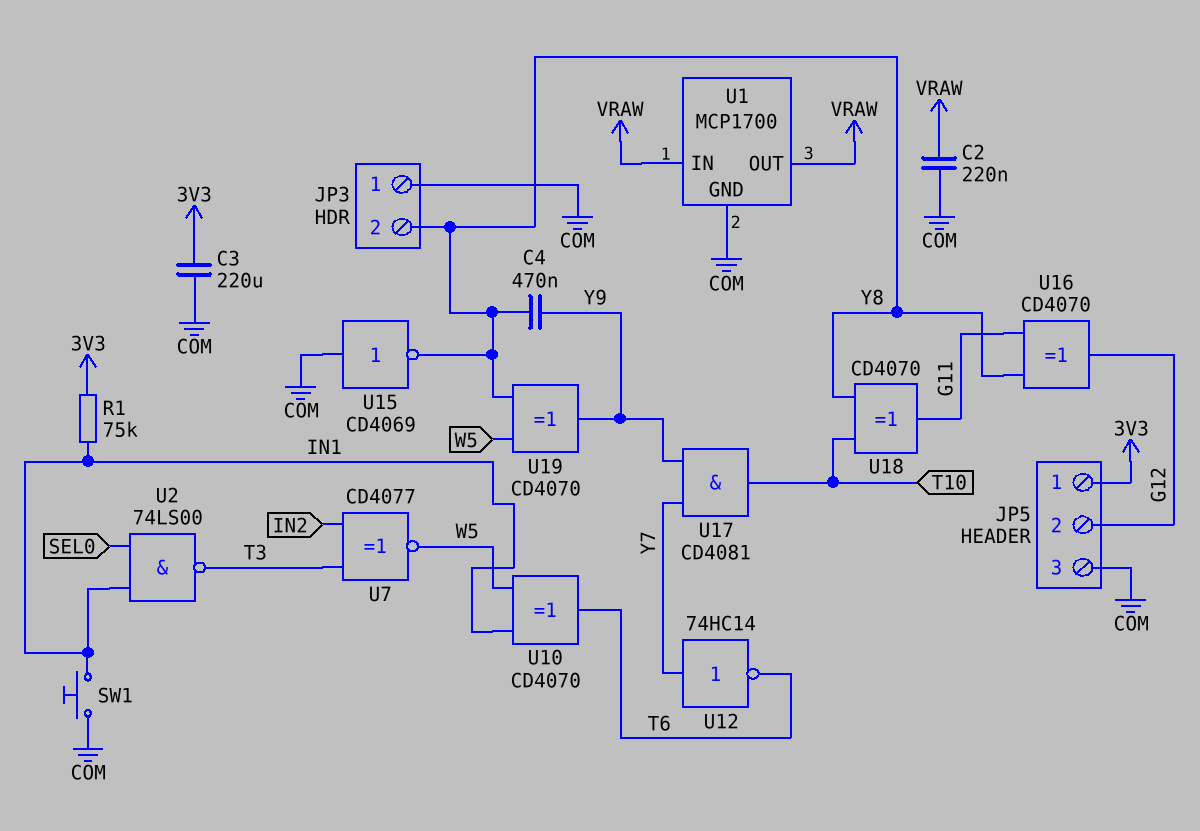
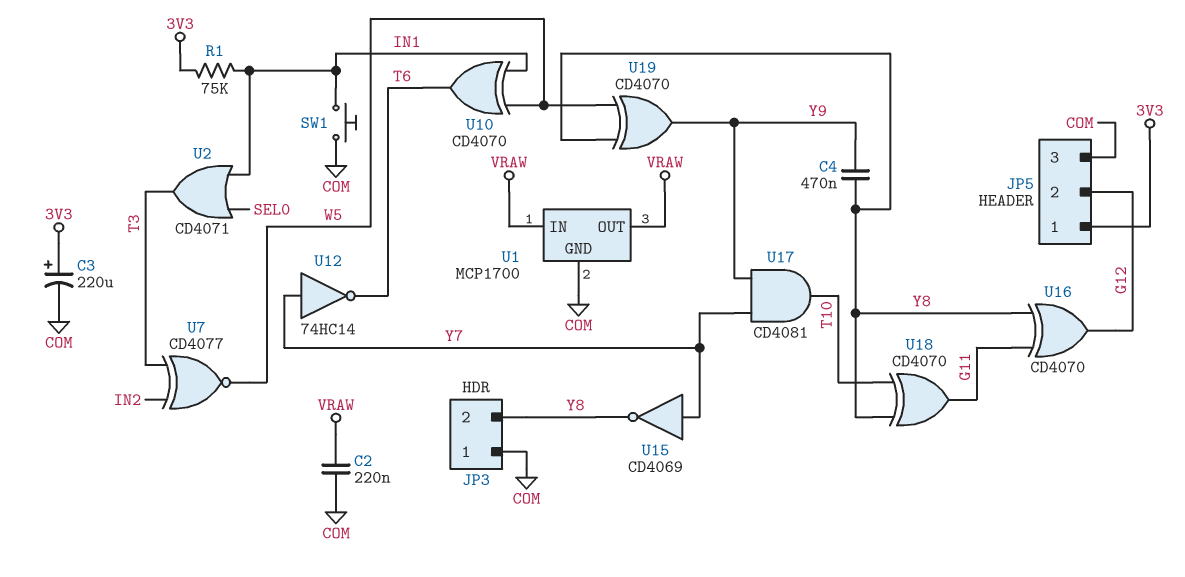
C3: 220uF (3V3, COM) -> 220uF (plus 3V3, minus COM)
U2: NAND 74LS00 (in IN1, in SEL0, out T3) -> OR CD4071 (in IN1, in SEL0, out T3)
U15: NOT CD4069 (in COM, out Y8) -> NOT CD4069 (in Y7, out Y8)

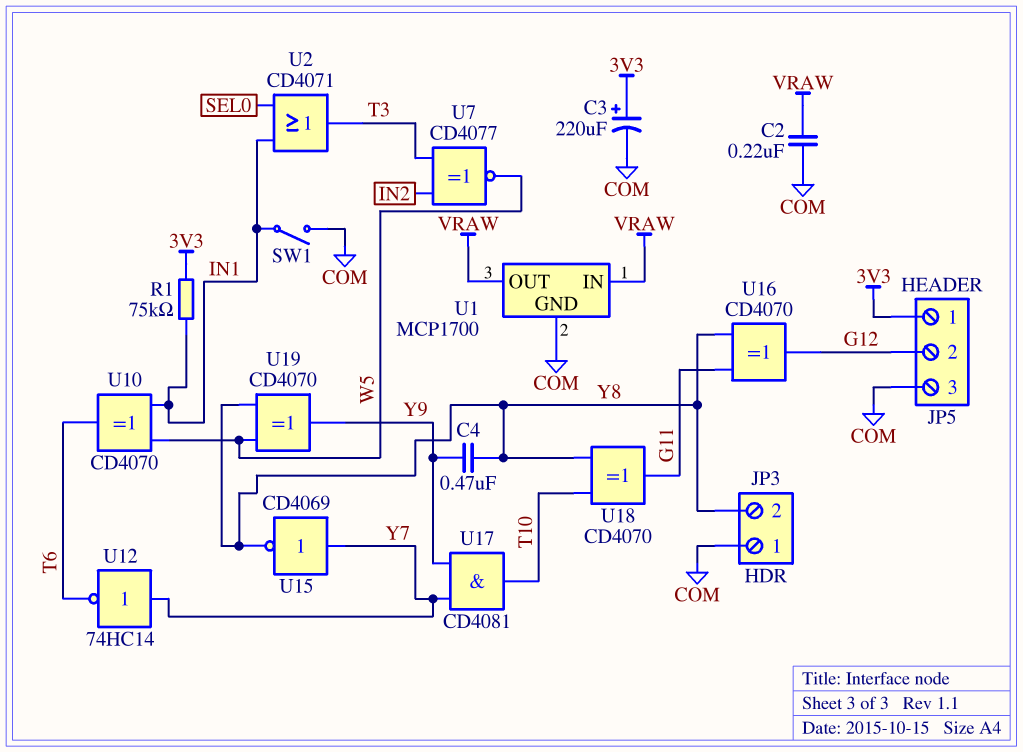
SW1: button (COM, IN1) -> switch (COM, IN1)

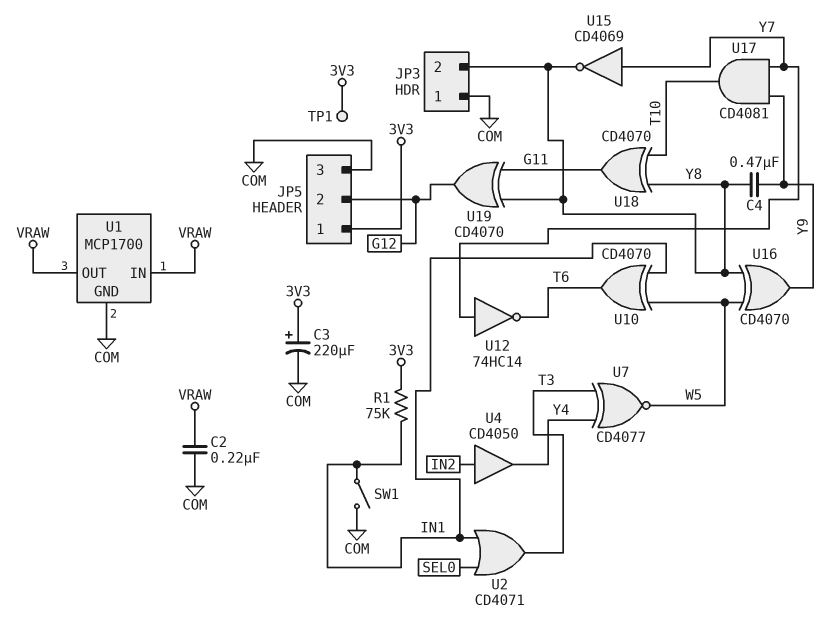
TP1: none -> test point (3V3)
U4: none -> buffer CD4050 (in IN2, out Y4)
U7: XNOR CD4077 (in IN2, in T3, out W5) -> XNOR CD4077 (in T3, in Y4, out W5)
U16: XOR CD4070 (in G11, in Y8, out G12) -> XOR CD4070 (in W5, in Y8, out Y9)
U19: XOR CD4070 (in W5, in Y8, out Y9) -> XOR CD4070 (in G11, in Y8, out G12)

